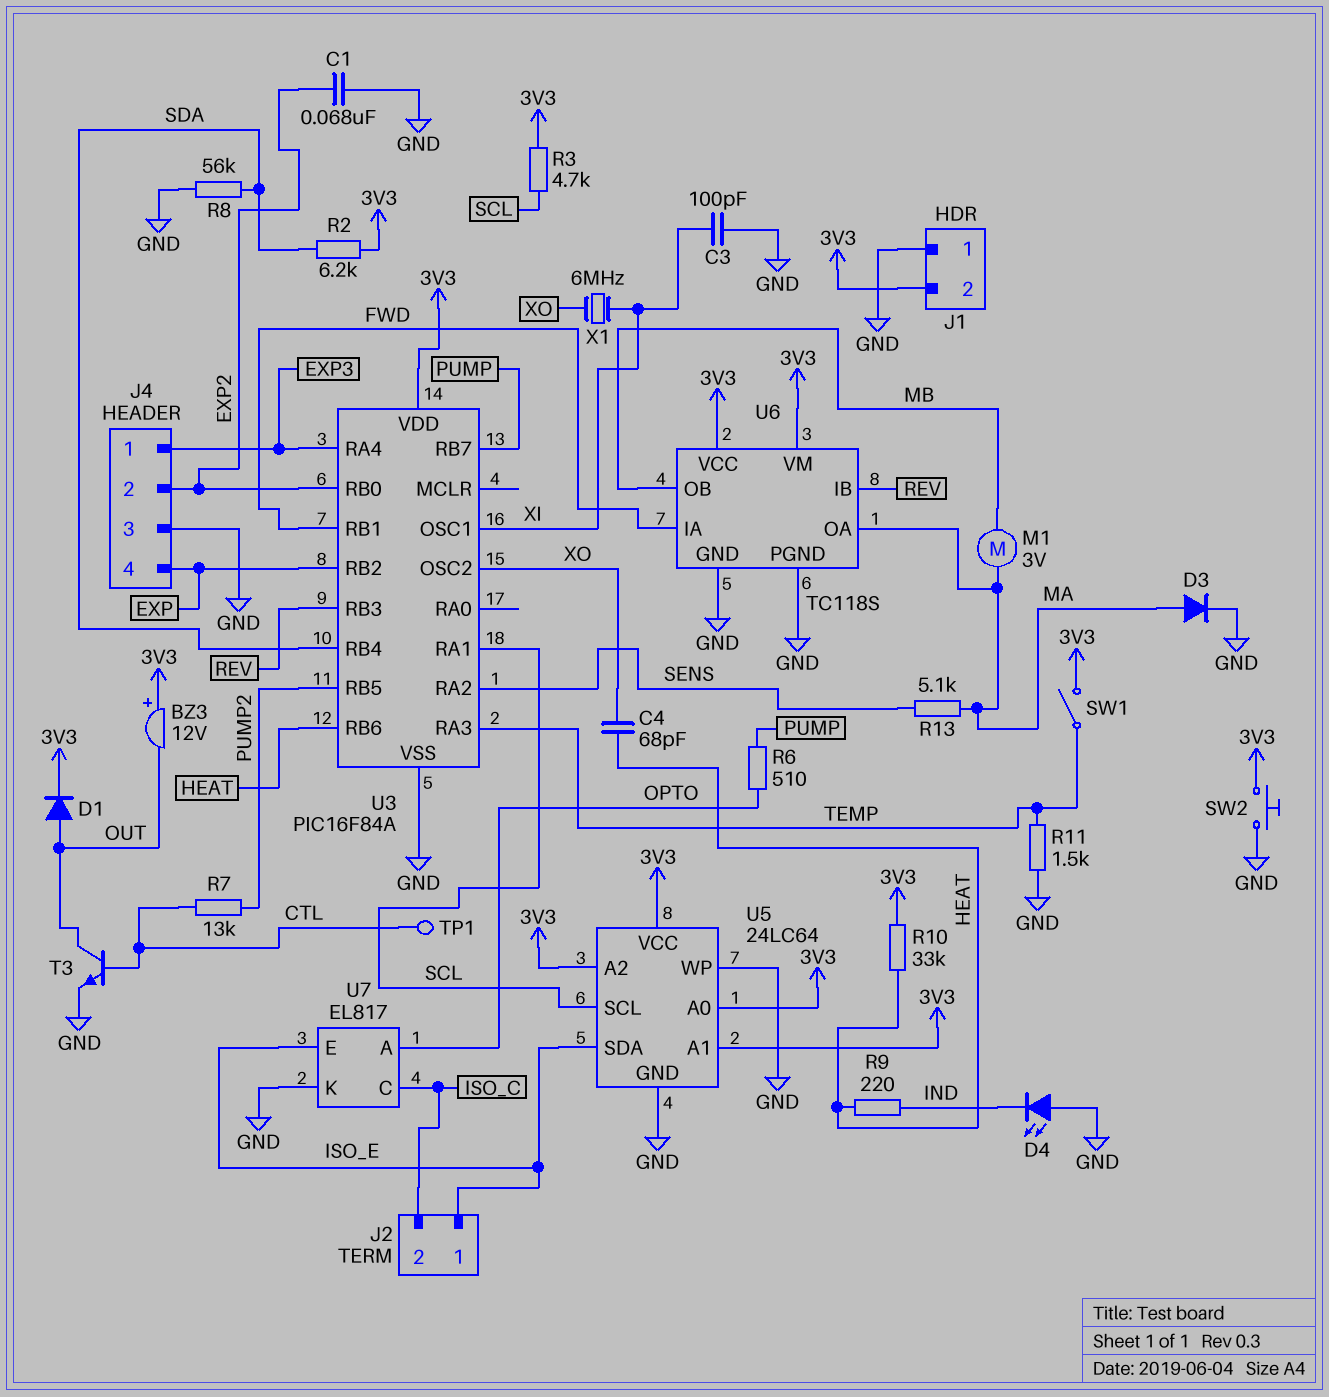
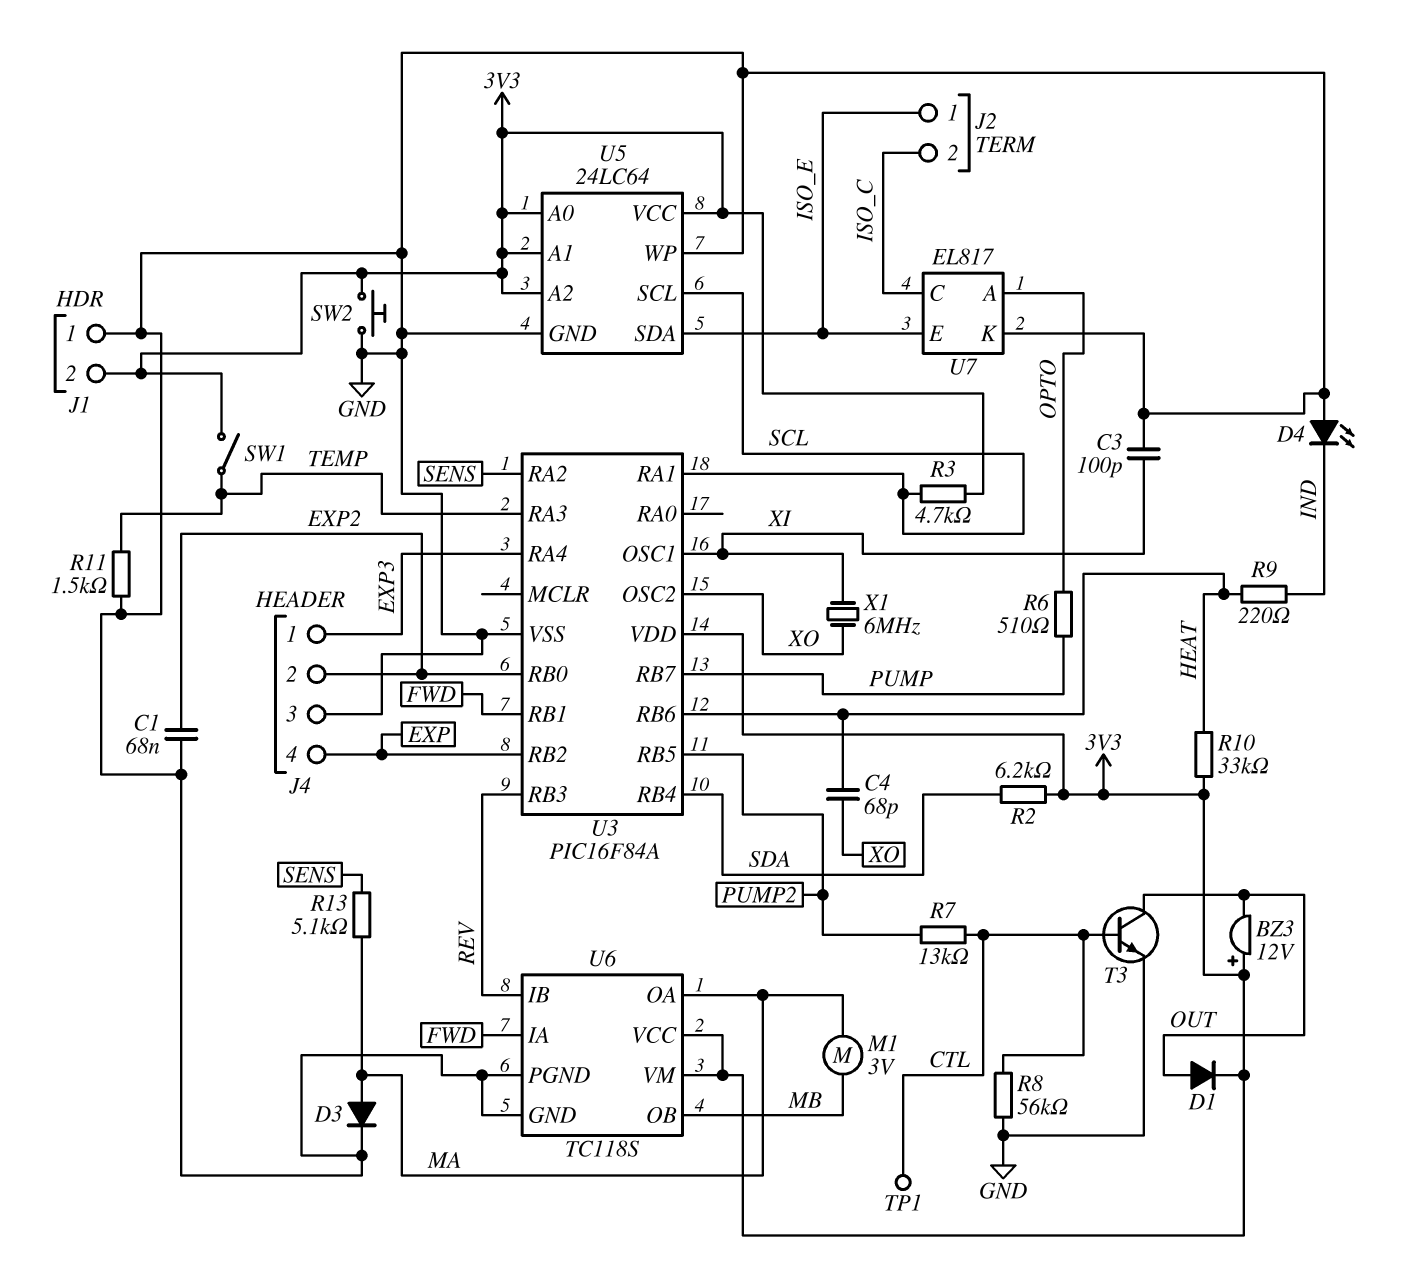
R8: 56k (GND, SDA) -> 56k (CTL, GND)

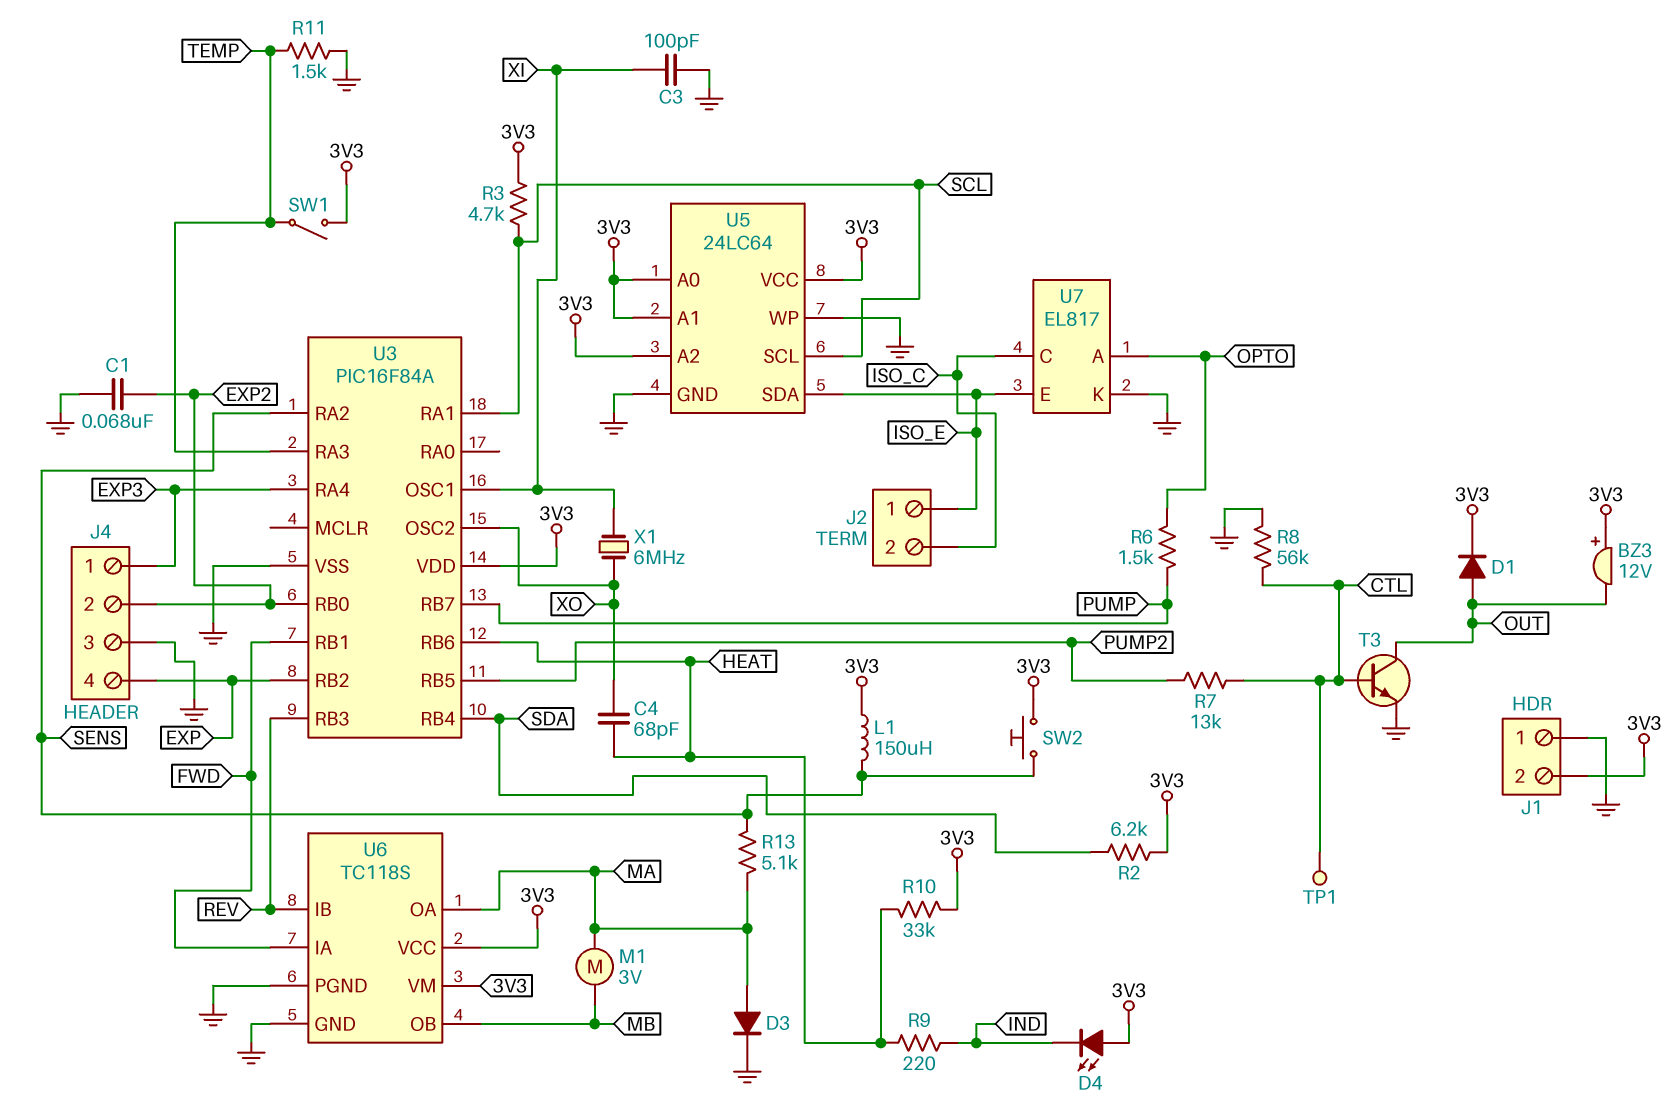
D4: LED (A GND, K IND) -> LED (A 3V3, K IND)
L1: none -> 150uH (3V3, SENS)
R6: 510 (OPTO, PUMP) -> 1.5k (OPTO, PUMP)
SW2: button (3V3, GND) -> button (3V3, SENS)

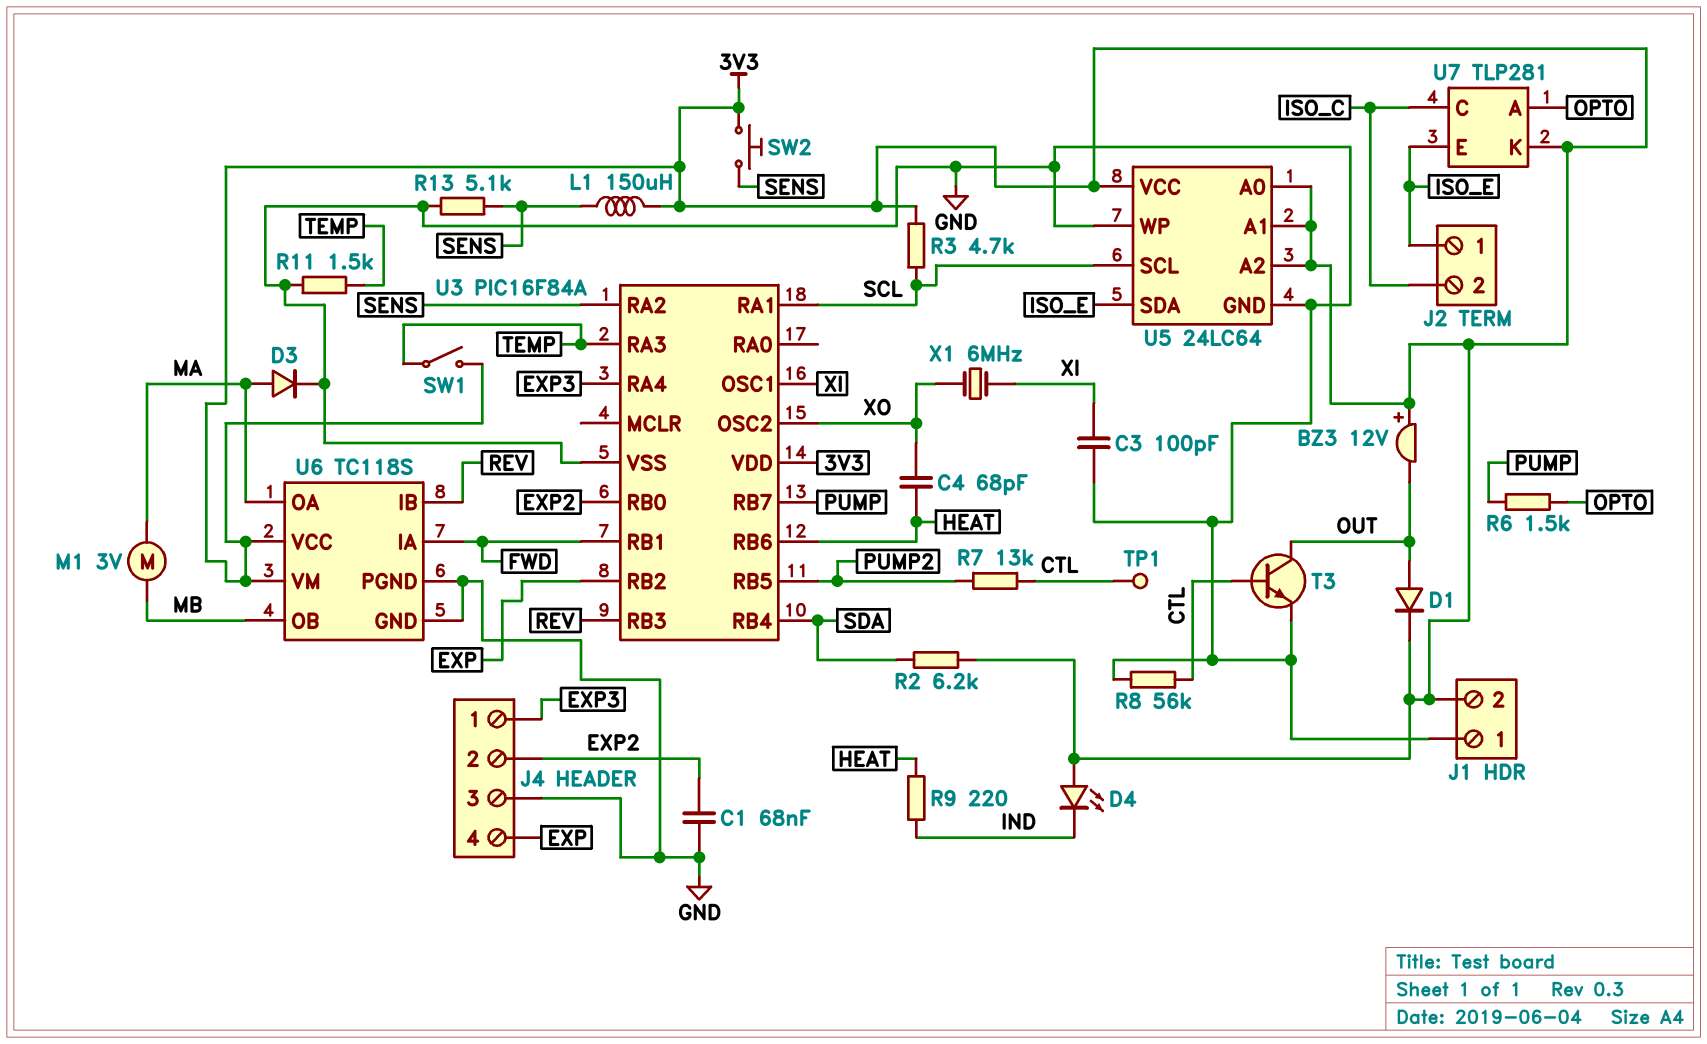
R10: 33k (3V3, HEAT) -> none
R13: 5.1k (MA, SENS) -> 5.1k (GND, SENS)
U7: EL817 -> TLP281
U7 pin K: GND -> 3V3

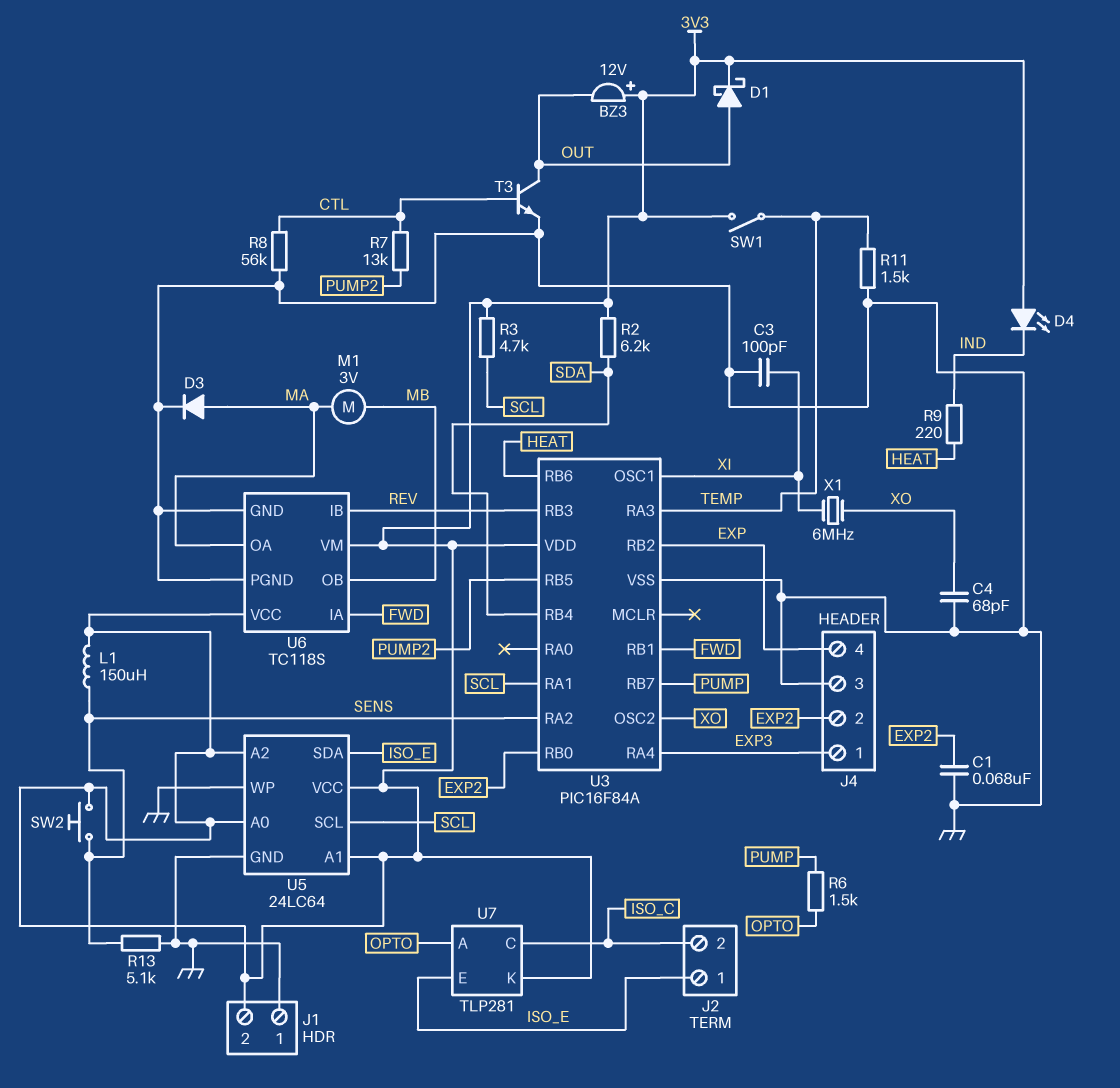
C4: 68pF (HEAT, XO) -> 68pF (GND, XO)
D1: diode (A OUT, K 3V3) -> schottky (A OUT, K 3V3)
TP1: test point (CTL) -> none

